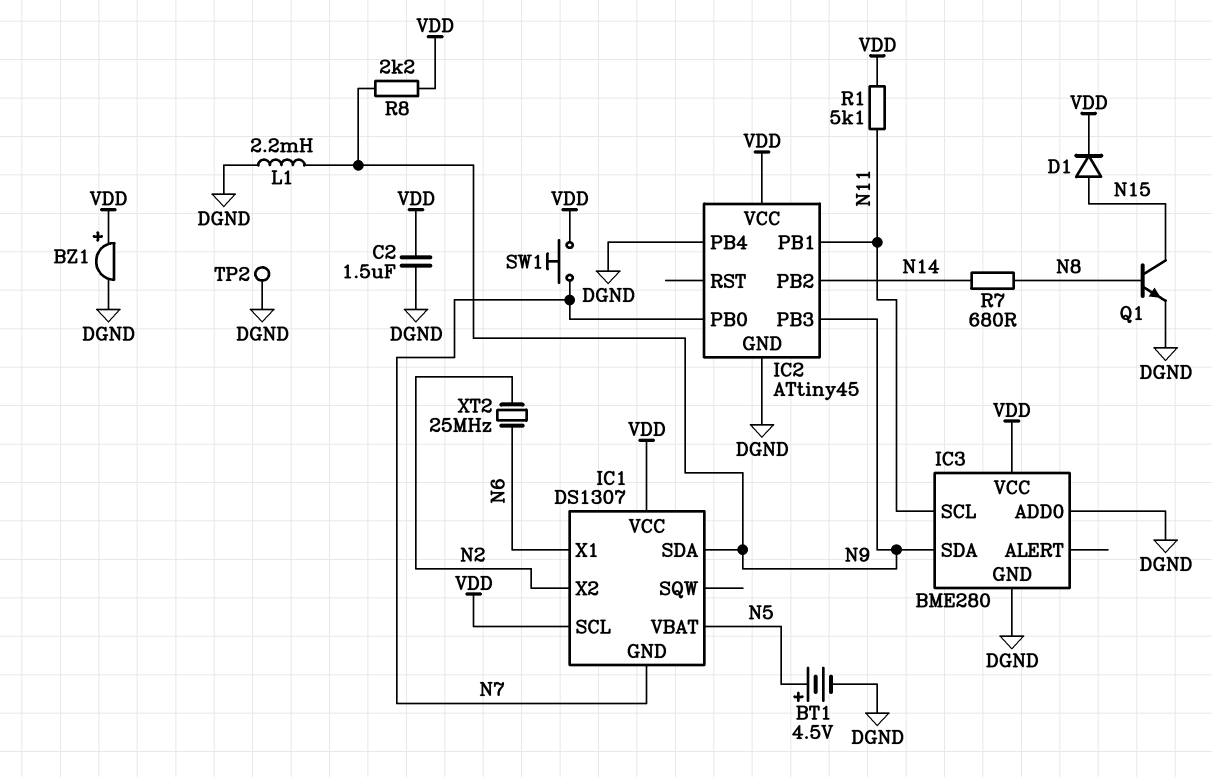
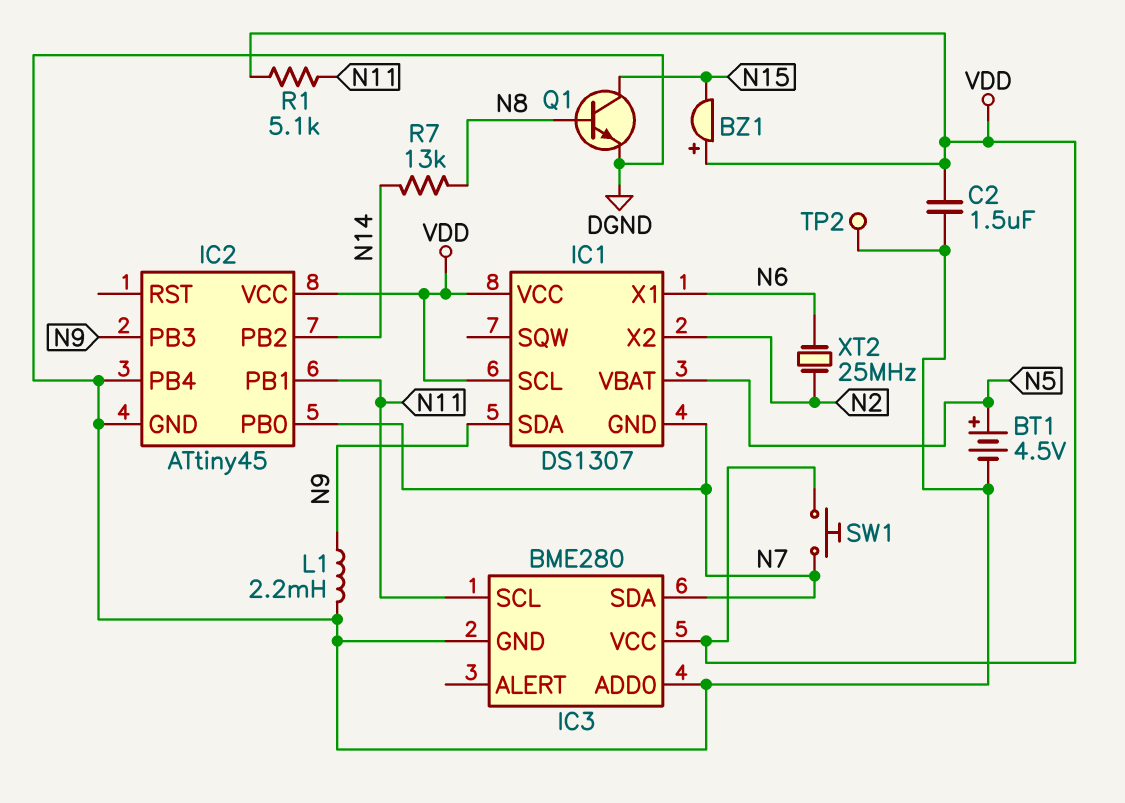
BZ1: buzzer (plus VDD, minus DGND) -> buzzer (plus VDD, minus N15)
D1: diode (A N15, K VDD) -> none
IC3 pin SDA: N9 -> N7
R7: 680 (N8, N14) -> 13k (N8, N14)
R8: 2.2k (N9, VDD) -> none

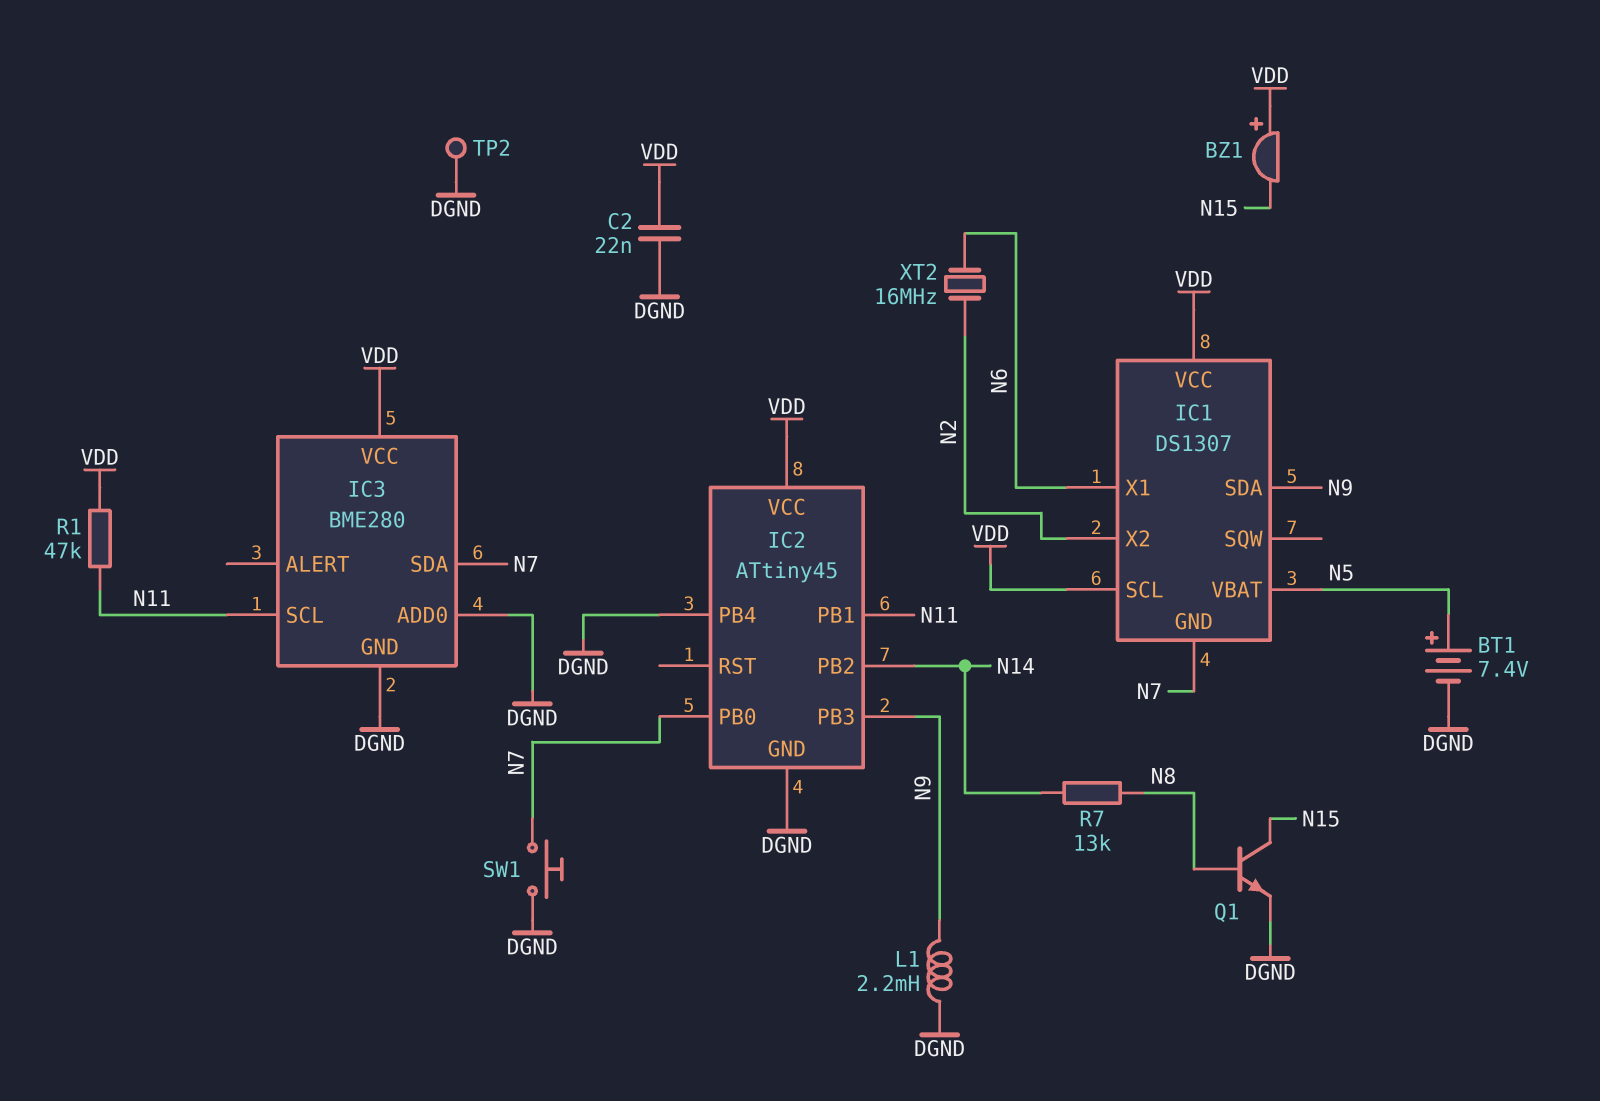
BT1: 4.5V (plus N5, minus DGND) -> 7.4V (plus N5, minus DGND)
C2: 1.5uF (DGND, VDD) -> 22nF (DGND, VDD)
R1: 5.1k (N11, VDD) -> 47k (N11, VDD)
SW1: button (N7, VDD) -> button (DGND, N7)
XT2: 25MHz (N2, N6) -> 16MHz (N2, N6)

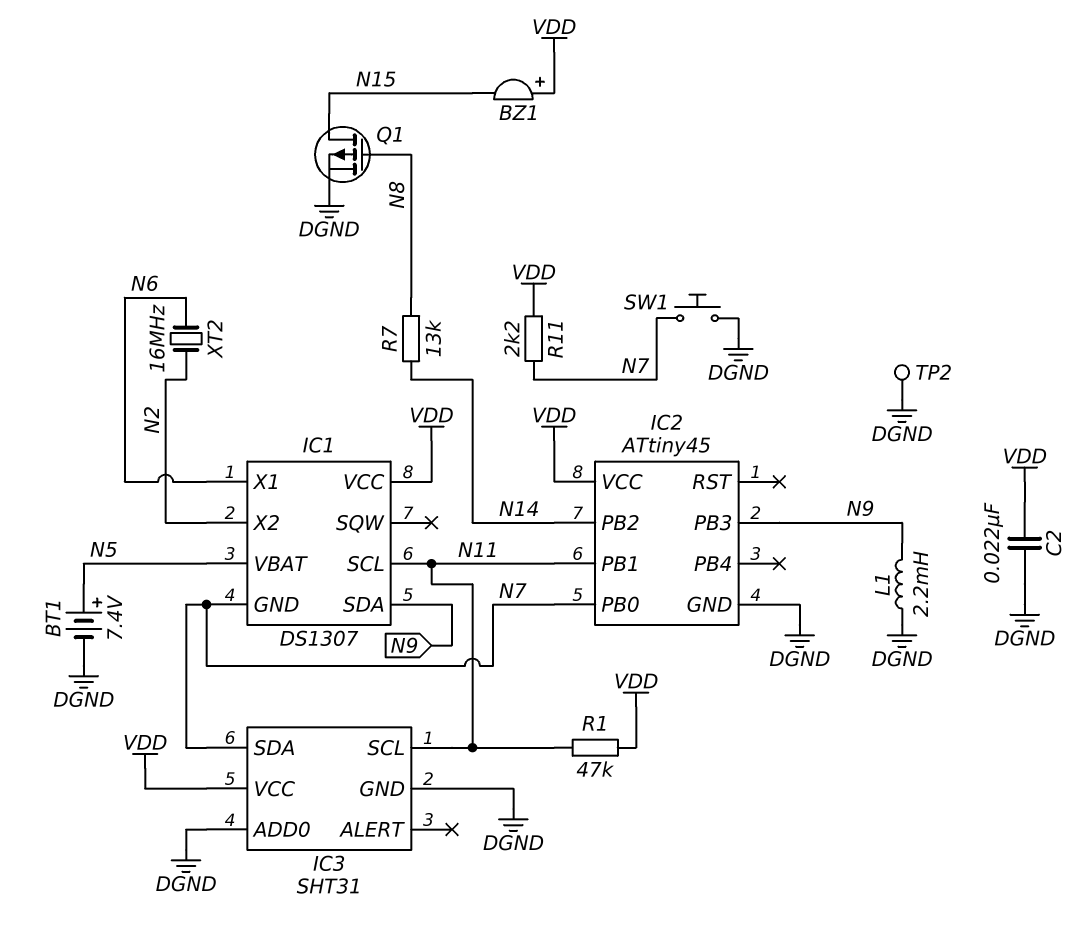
IC1 pin SCL: VDD -> N11
IC2 pin PB4: DGND -> none
IC3: BME280 -> SHT31
Q1: NPN (B N8, C N15, E DGND) -> PMOS (G N8, D N15, S DGND)
R11: none -> 2.2k (N7, VDD)

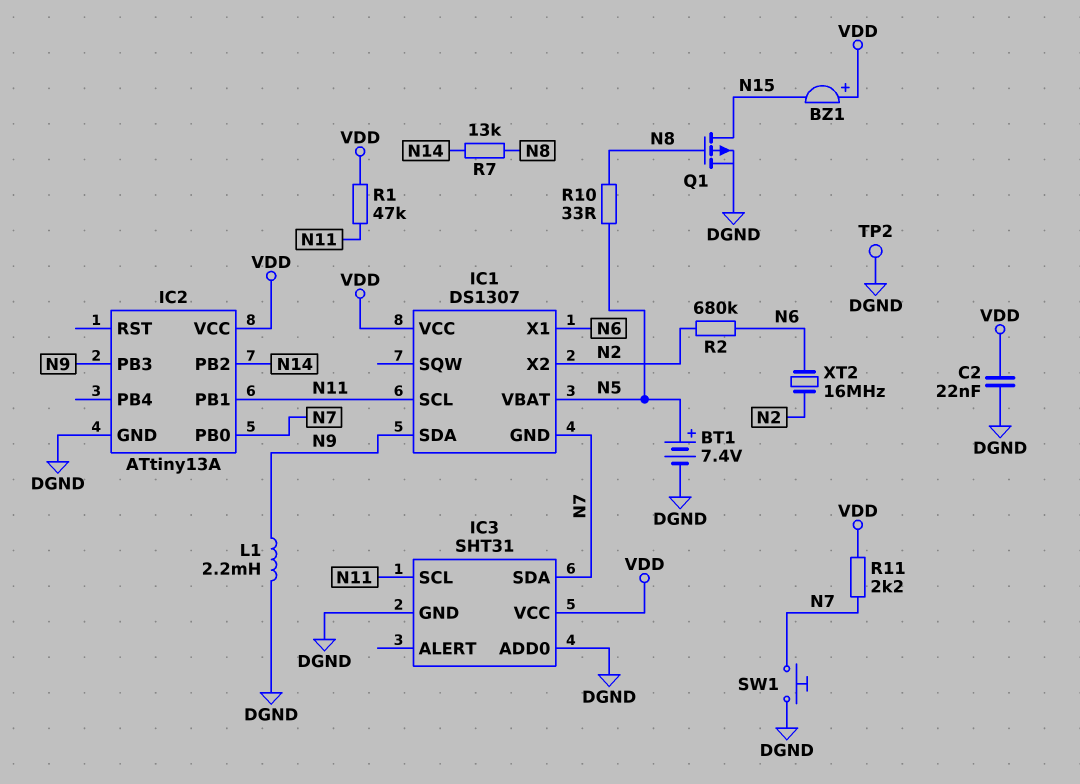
IC2: ATtiny45 -> ATtiny13A
R2: none -> 680k (N2, N6)
R10: none -> 33 (N5, N8)

